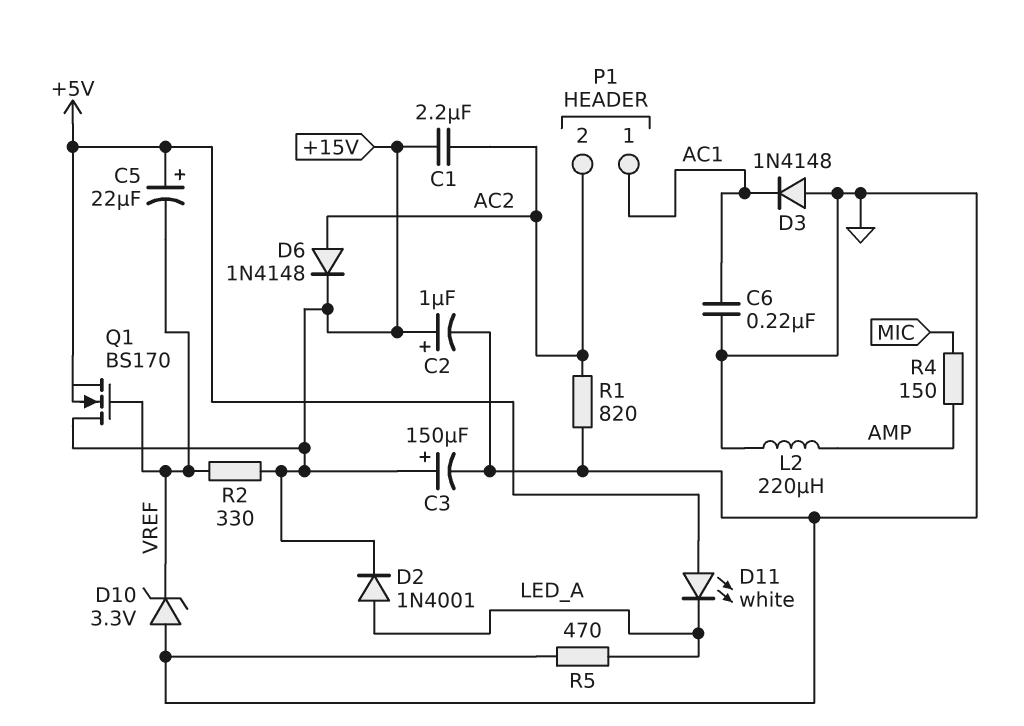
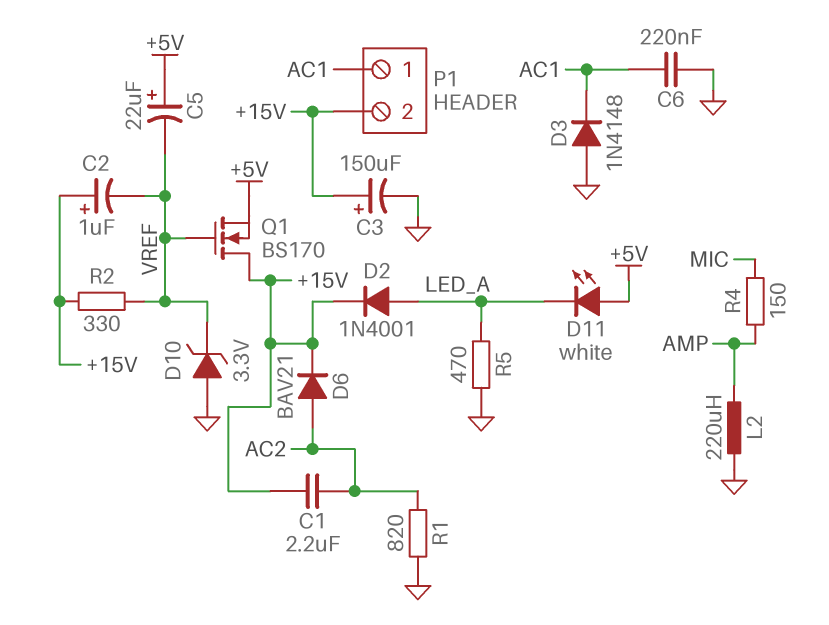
C2: 1uF (plus +15V, minus GND) -> 1uF (plus +15V, minus VREF)
D6: diode 1N4148 (A AC2, K +15V) -> diode BAV21 (A AC2, K +15V)
P1 pin 2: AC2 -> +15V

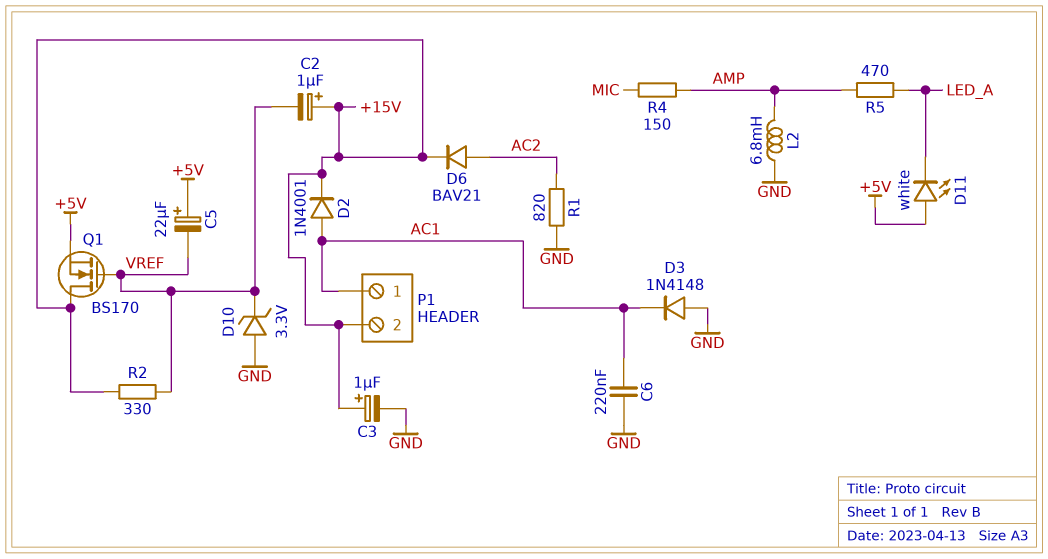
C1: 2.2uF (+15V, AC2) -> none
C3: 150uF (plus +15V, minus GND) -> 1uF (plus +15V, minus GND)
D2: diode 1N4001 (A LED_A, K +15V) -> diode 1N4001 (A AC1, K +15V)
L2: 220uH (AMP, GND) -> 6.8mH (AMP, GND)
R5: 470 (GND, LED_A) -> 470 (AMP, LED_A)

